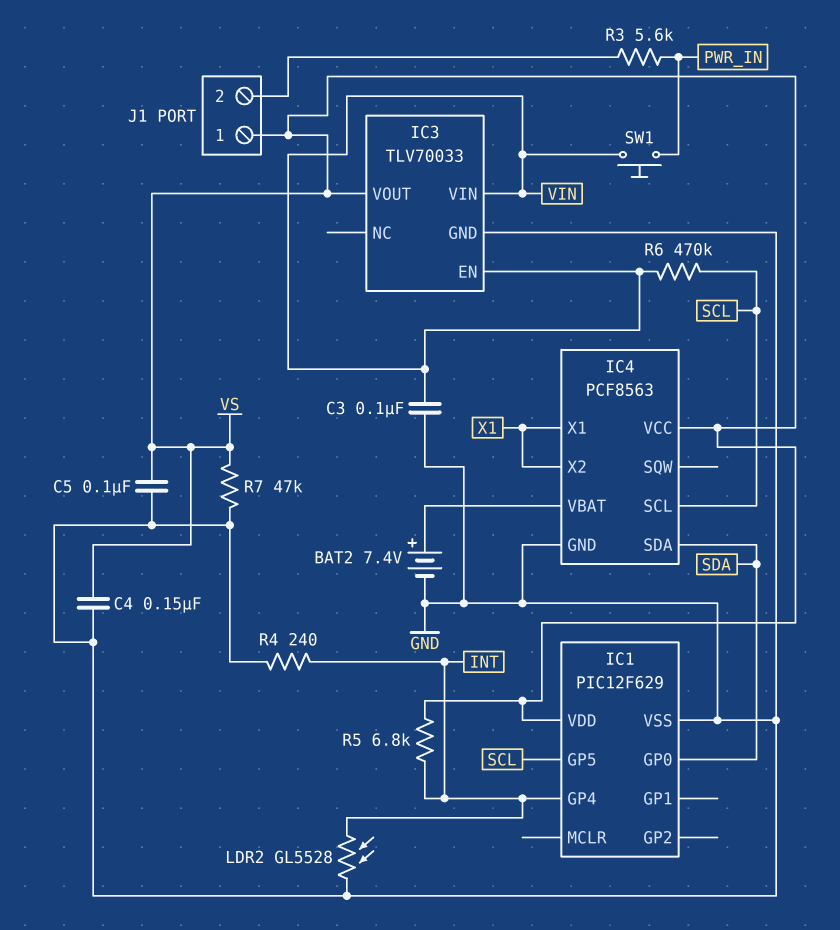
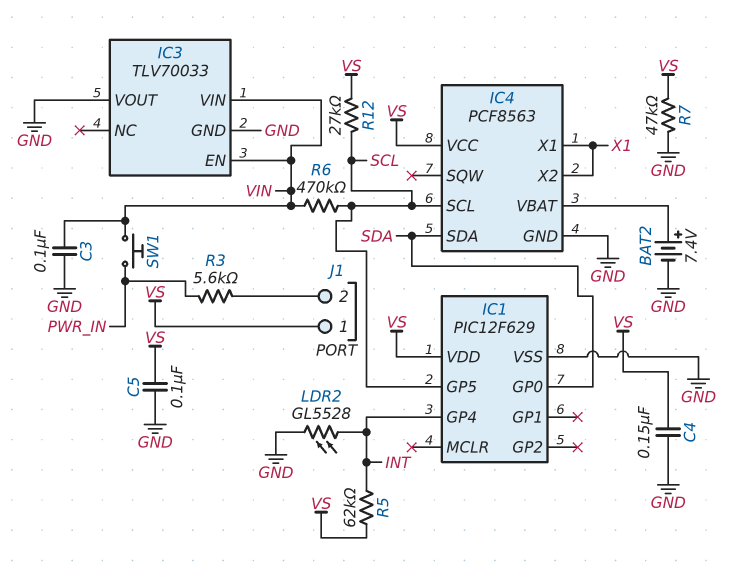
IC3 pin VOUT: VS -> GND
R4: 240 (GND, INT) -> none
R5: 6.8k (INT, VS) -> 62k (INT, VS)
R12: none -> 27k (SCL, VS)

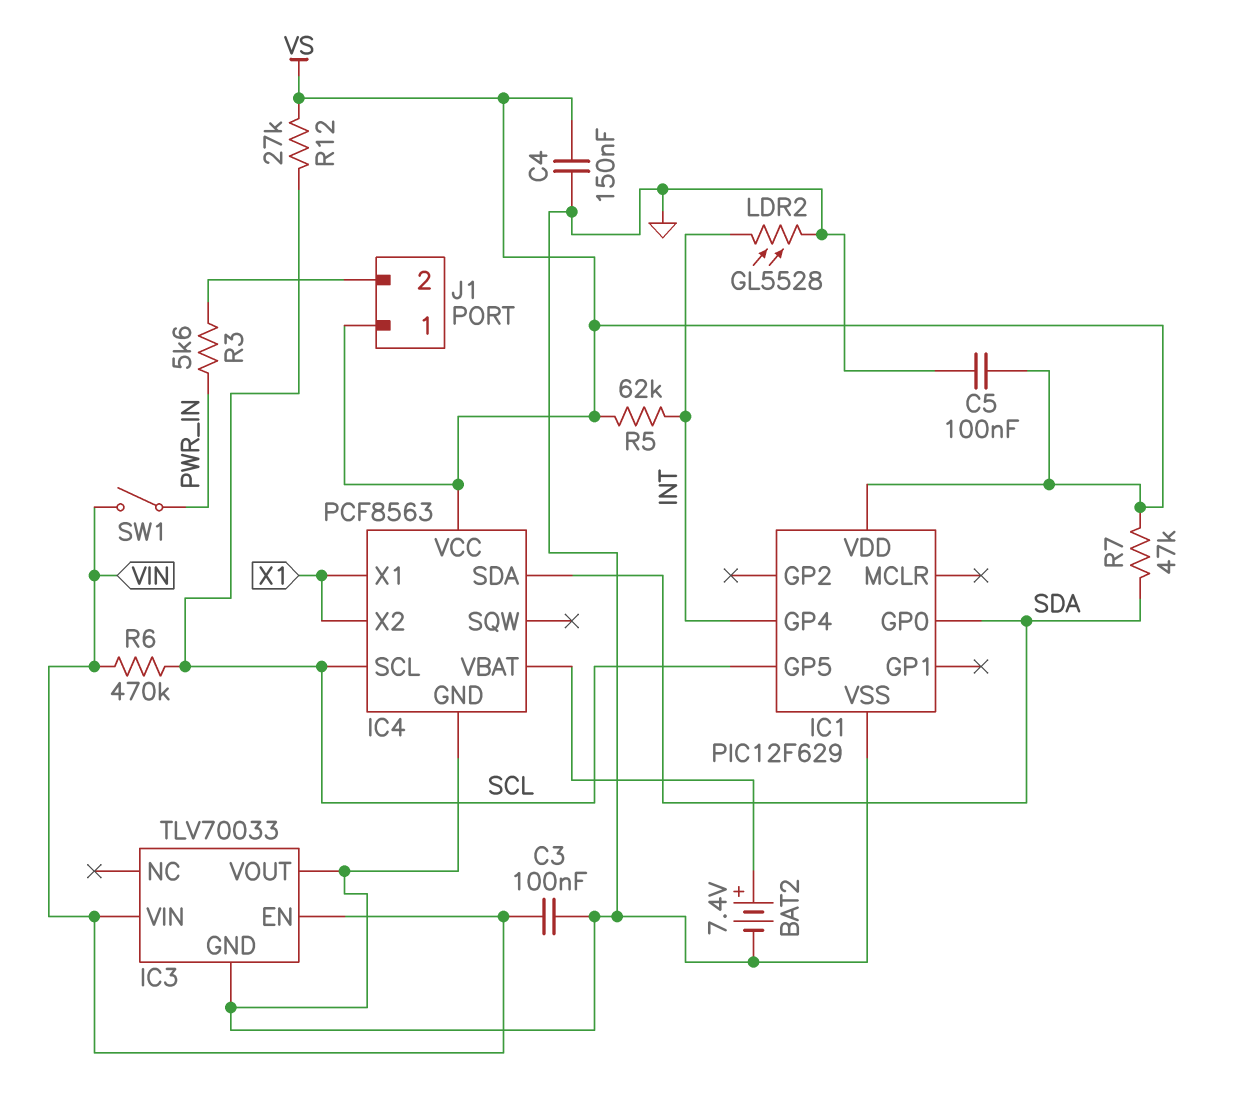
R7: 47k (GND, VS) -> 47k (SDA, VS)
SW1: button (PWR_IN, VIN) -> switch (PWR_IN, VIN)

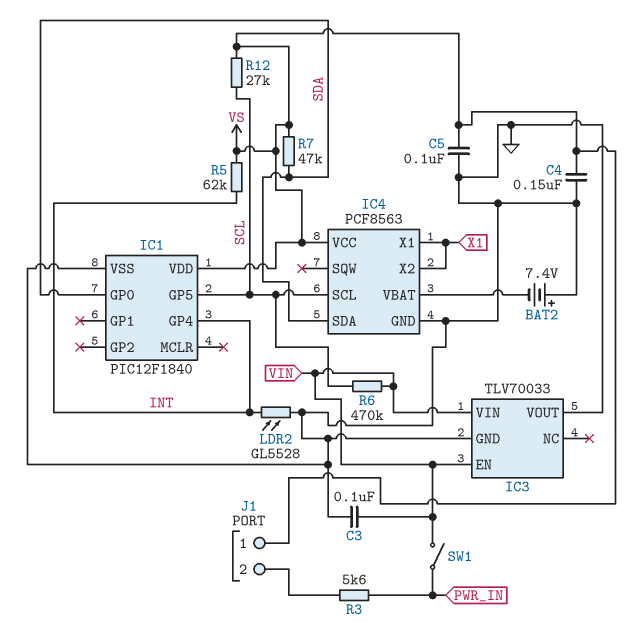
BAT2: 7.4V (plus IC4/VBAT, minus GND) -> 7.4V (plus GND, minus IC4/VBAT)
IC1: PIC12F629 -> PIC12F1840

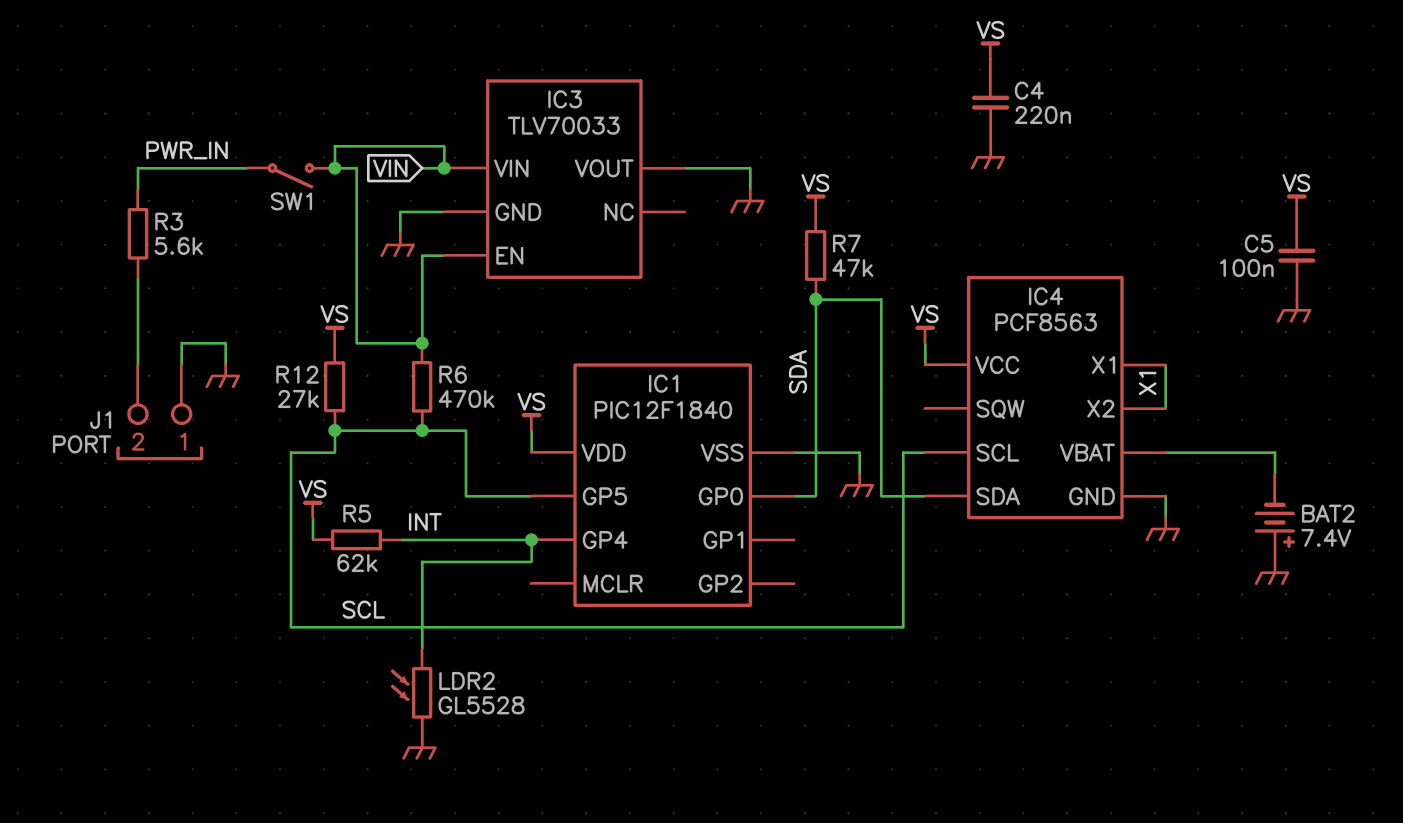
C3: 100nF (GND, VIN) -> none
C4: 150nF (GND, VS) -> 220nF (GND, VS)
J1 pin 1: VS -> GND

